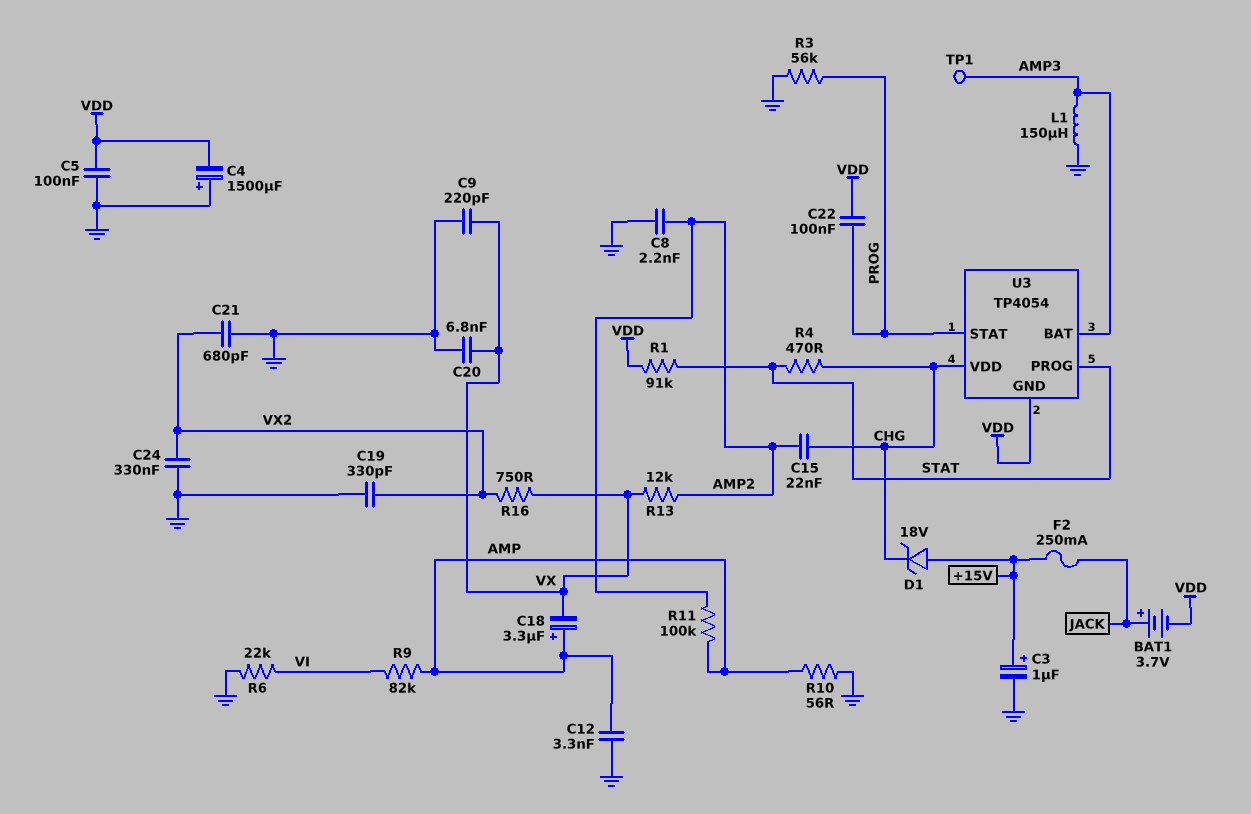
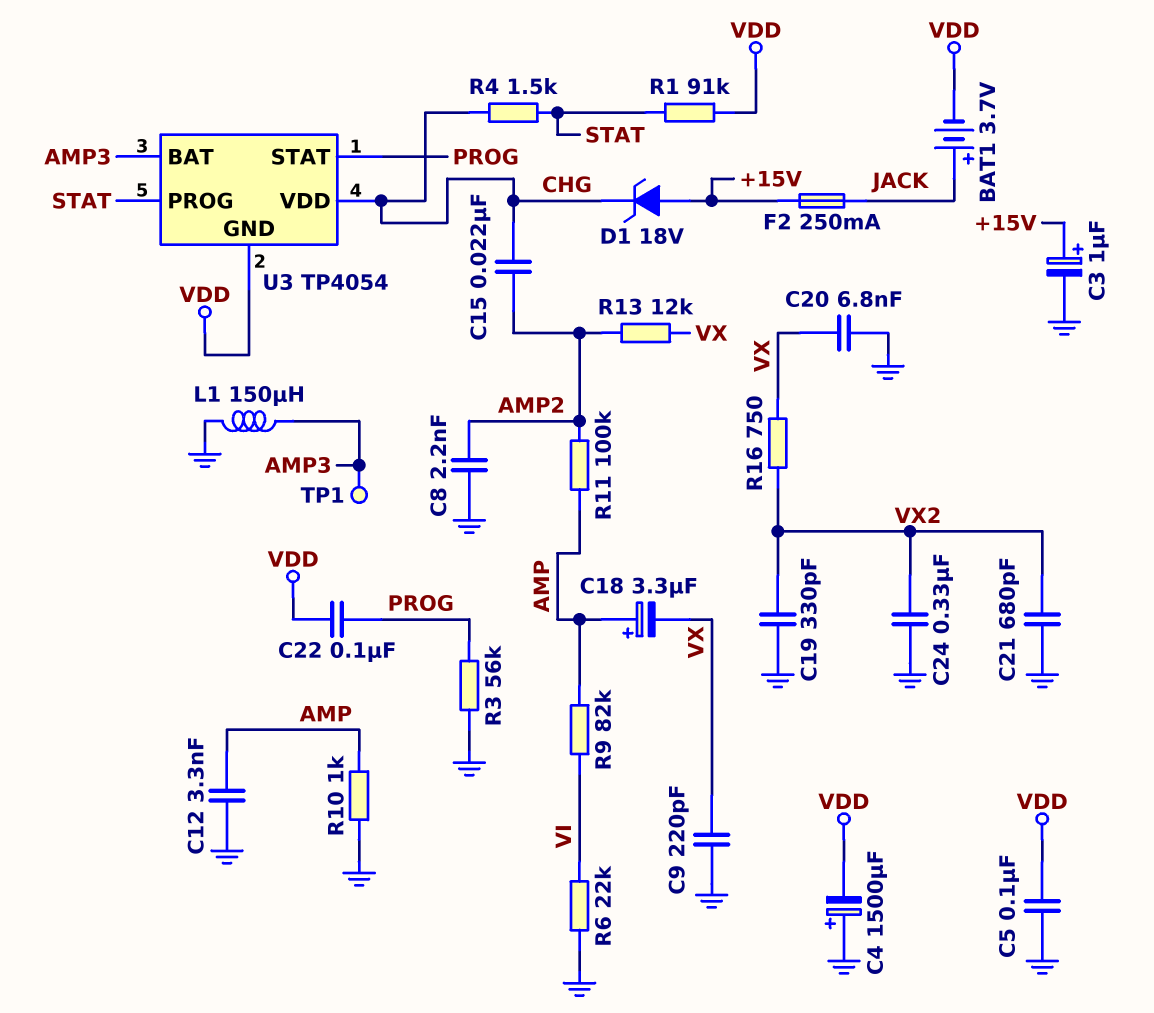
R4: 470 (CHG, STAT) -> 1.5k (CHG, STAT)
R10: 56 (AMP, GND) -> 1k (AMP, GND)

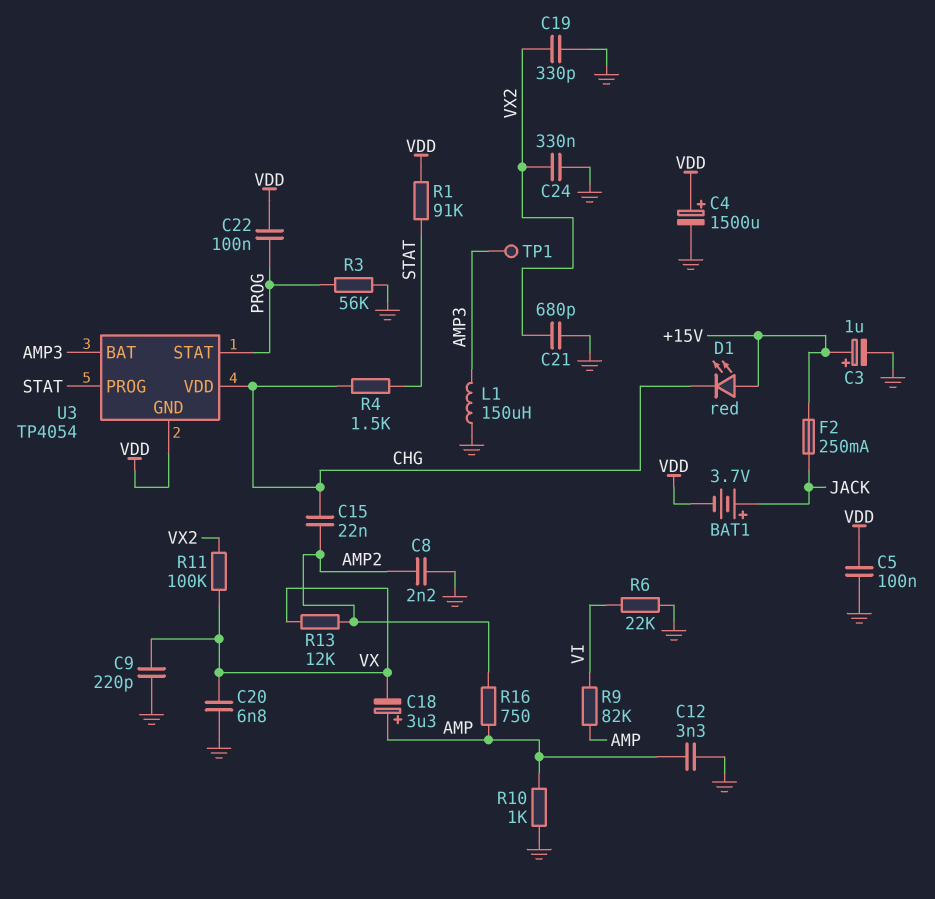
C4: 1500uF (plus GND, minus VDD) -> 1500uF (plus VDD, minus GND)
D1: zener 18V (A +15V, K CHG) -> LED red (A +15V, K CHG)
R11: 100k (AMP, AMP2) -> 100k (VX, VX2)
R16: 750 (VX, VX2) -> 750 (AMP, AMP2)

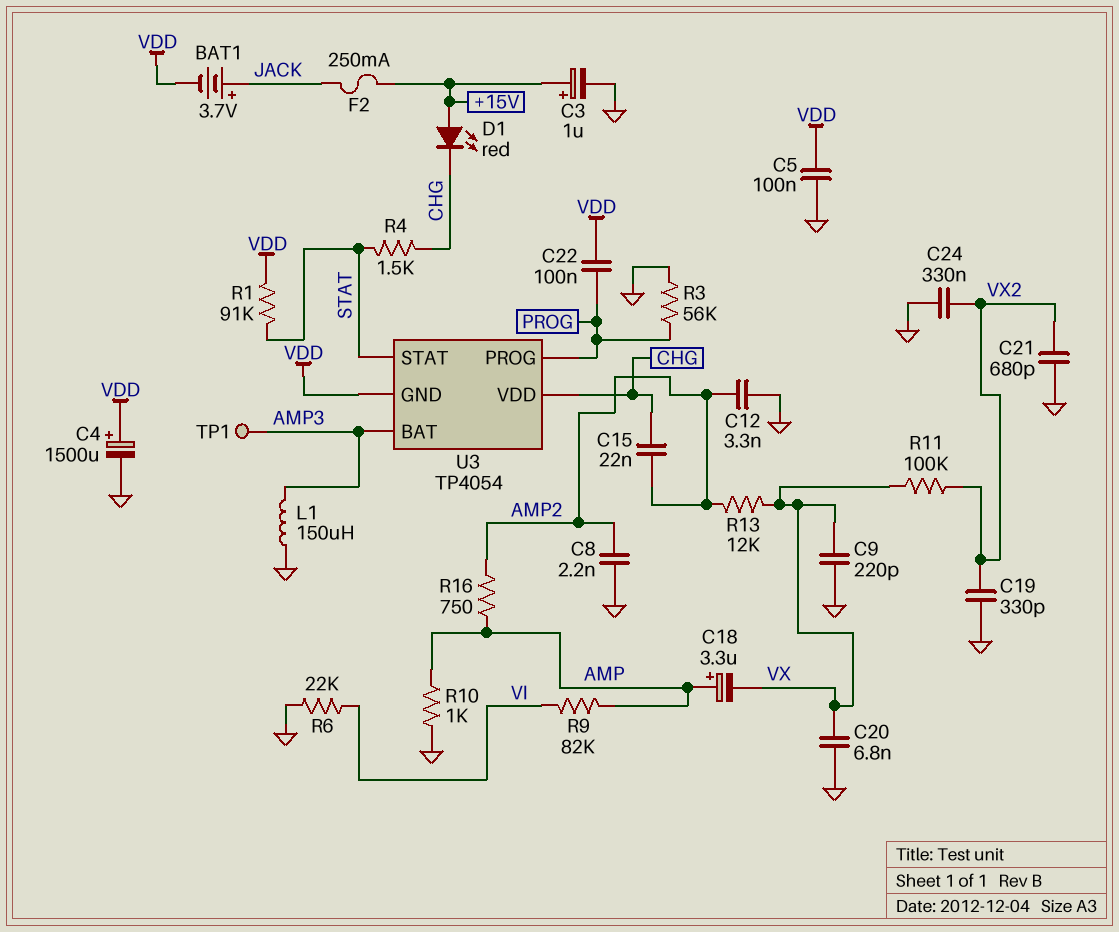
C12: 3.3nF (AMP, GND) -> 3.3nF (AMP2, GND)
U3 pin PROG: STAT -> PROG
U3 pin STAT: PROG -> STAT

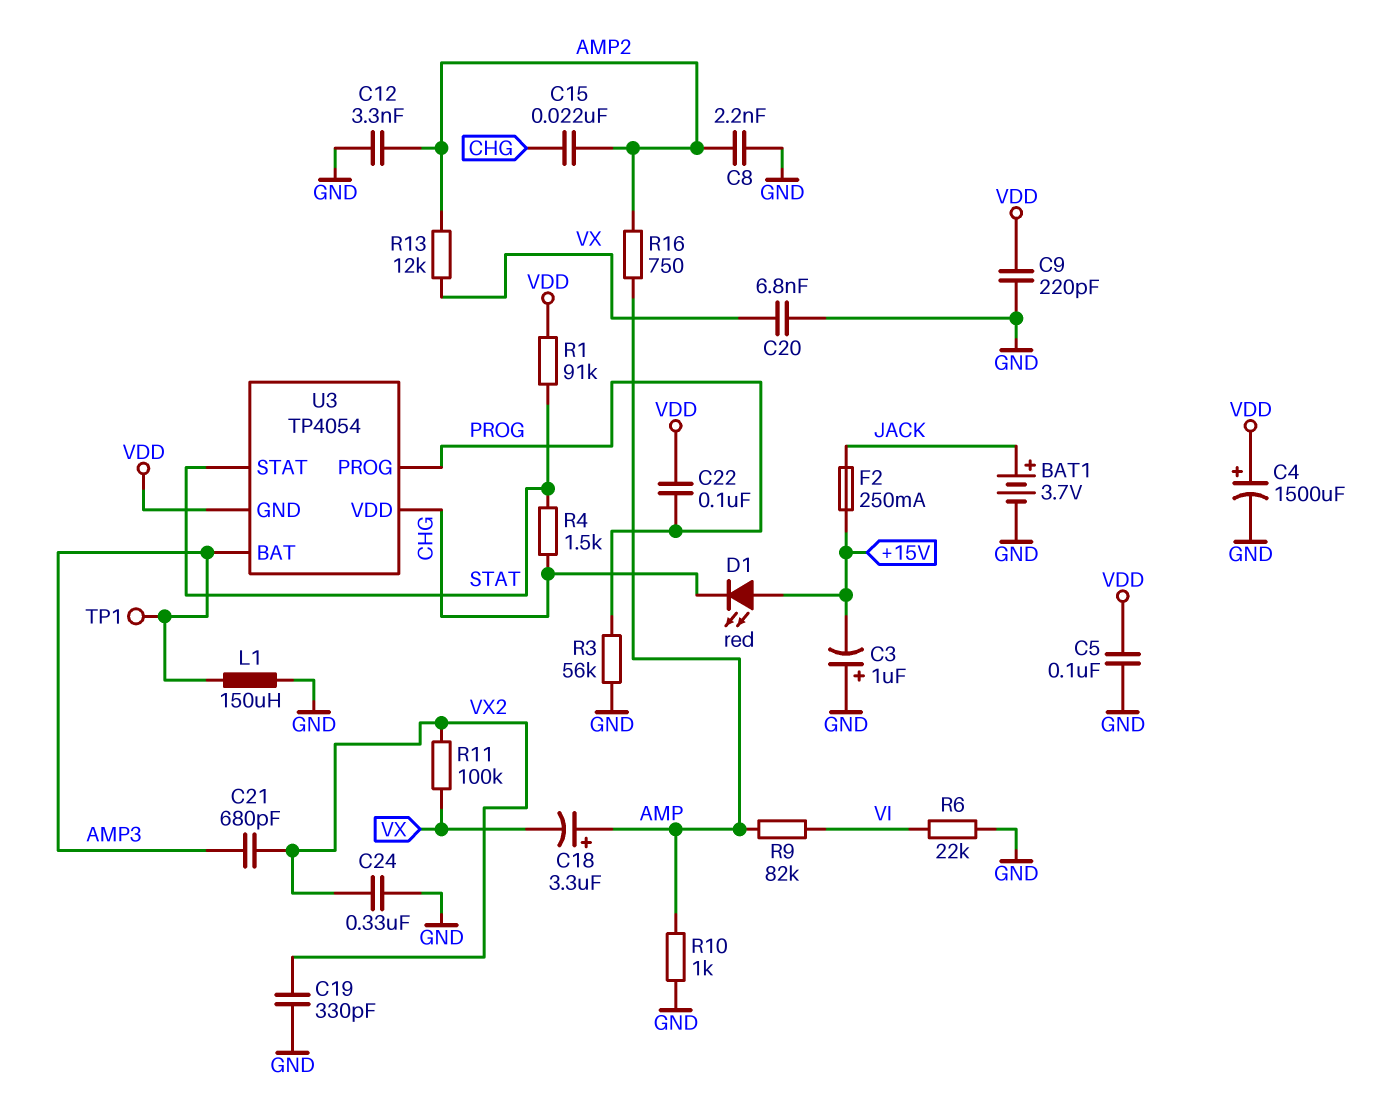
BAT1: 3.7V (plus JACK, minus VDD) -> 3.7V (plus JACK, minus GND)
C3: 1uF (plus +15V, minus GND) -> 1uF (plus GND, minus +15V)
C9: 220pF (GND, VX) -> 220pF (GND, VDD)
C21: 680pF (GND, VX2) -> 680pF (AMP3, VX2)

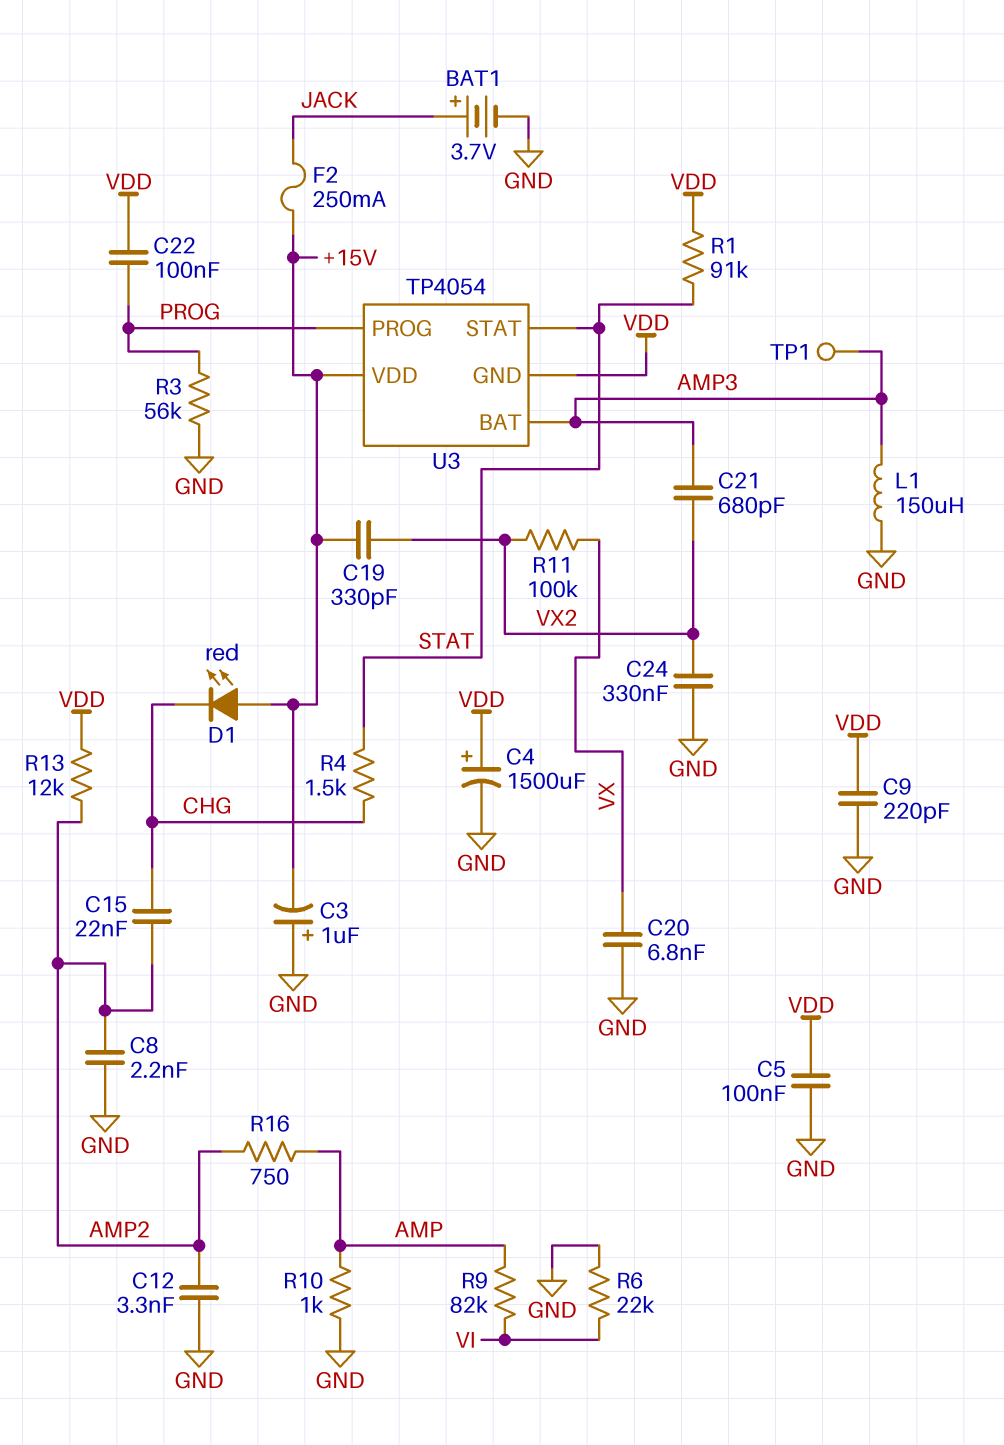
C18: 3.3uF (plus AMP, minus VX) -> none
C19: 330pF (GND, VX2) -> 330pF (+15V, VX2)
R13: 12k (AMP2, VX) -> 12k (AMP2, VDD)
U3 pin VDD: CHG -> +15V

